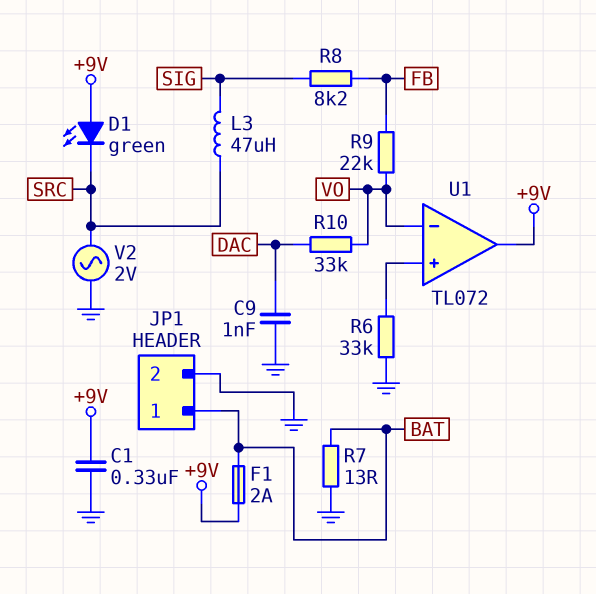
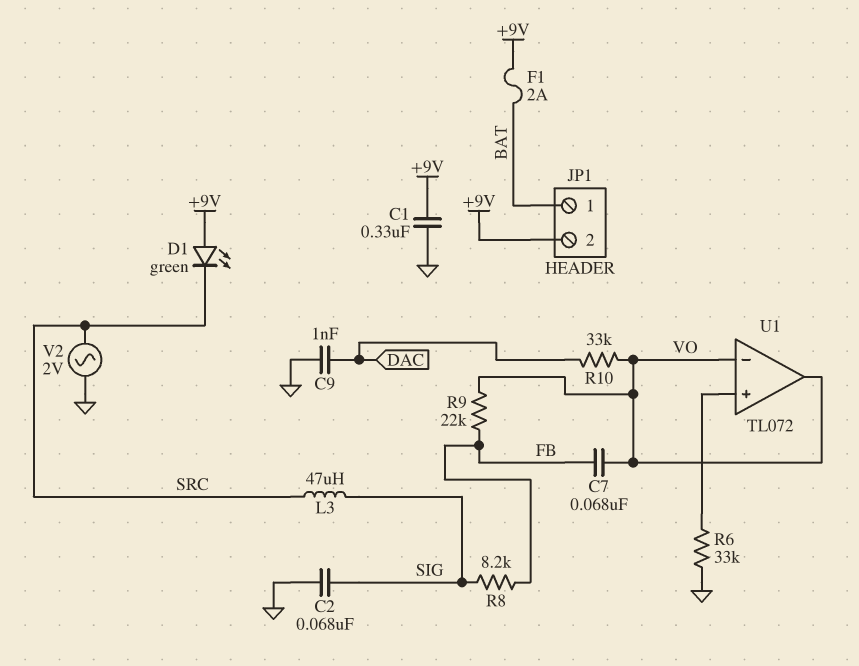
C2: none -> 68nF (GND, SIG)
C7: none -> 68nF (FB, VO)
JP1 pin 2: GND -> +9V
R7: 13 (BAT, GND) -> none
U1 pin out: +9V -> VO

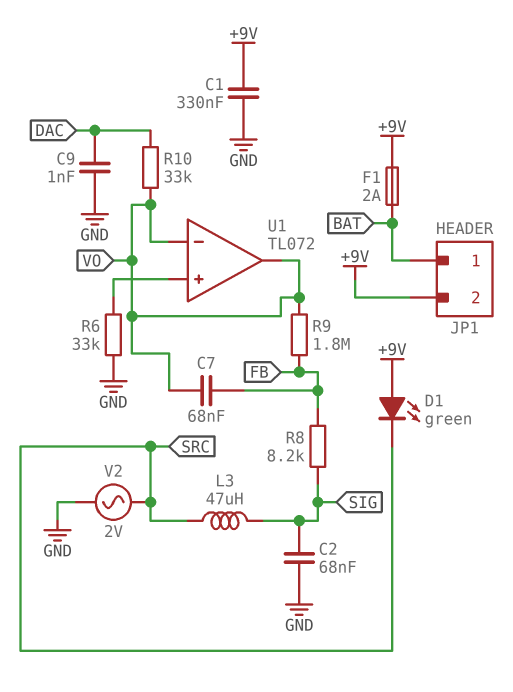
R9: 22k (FB, VO) -> 1.8M (FB, VO)

